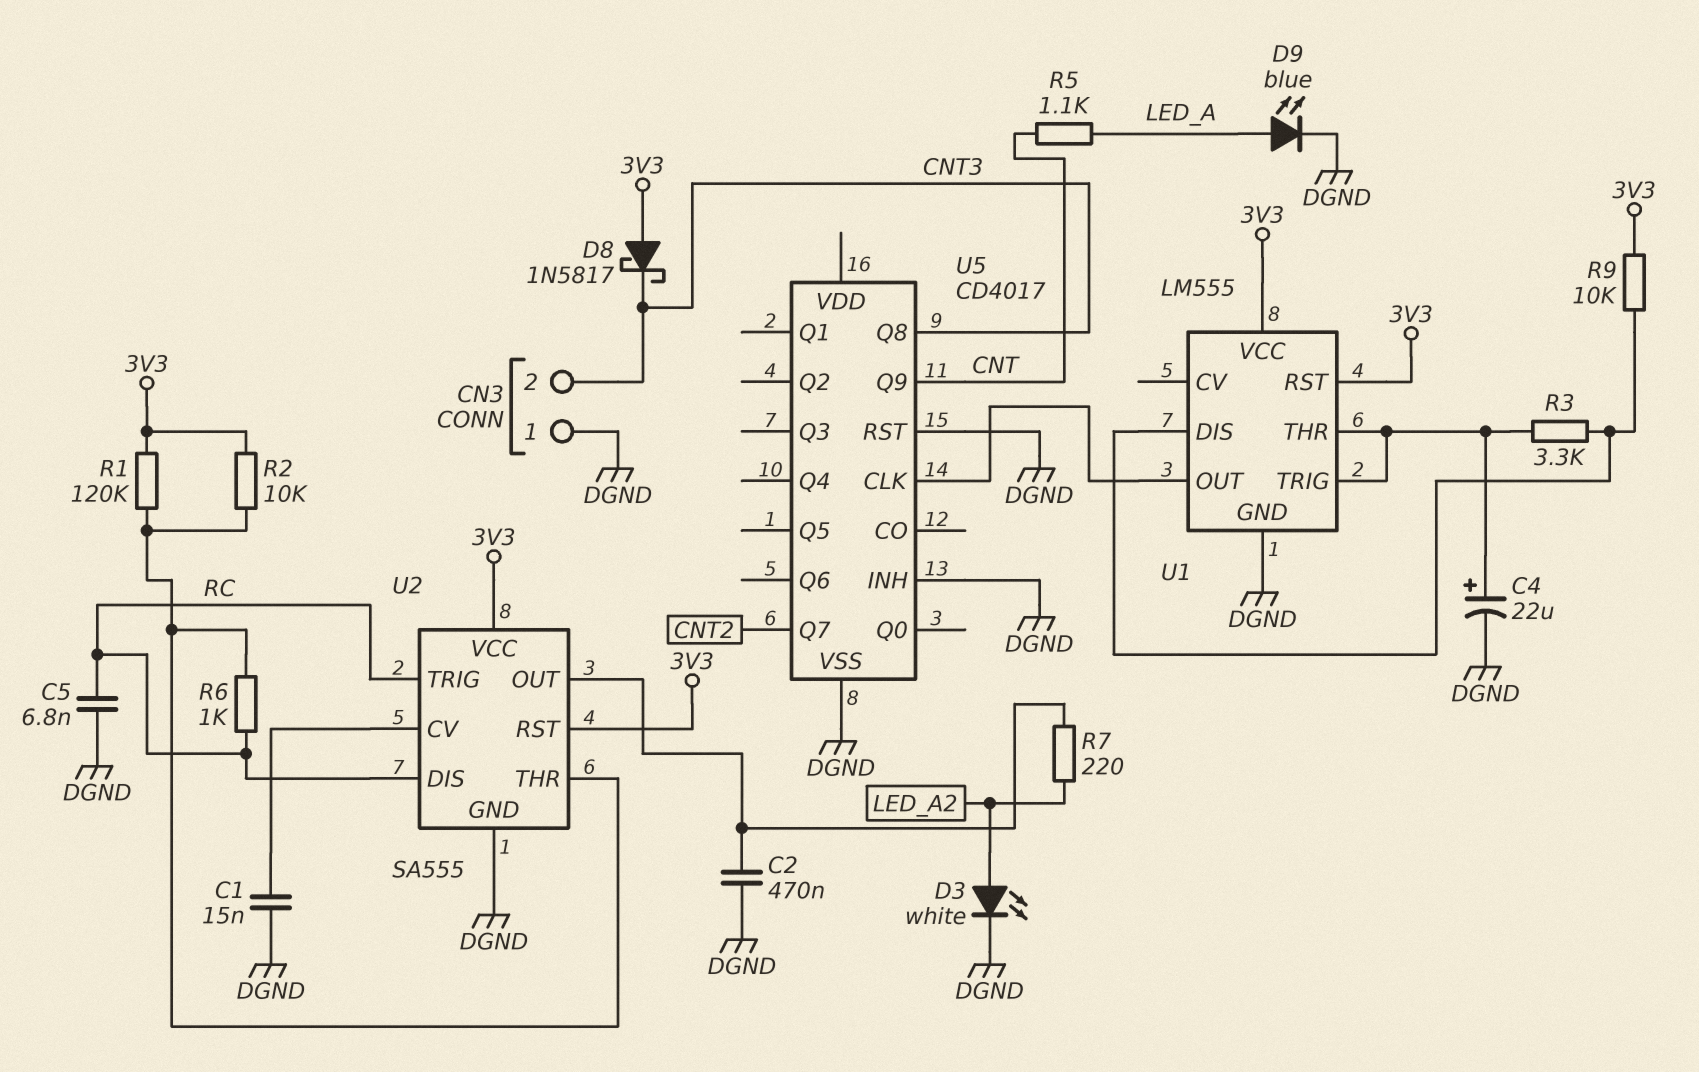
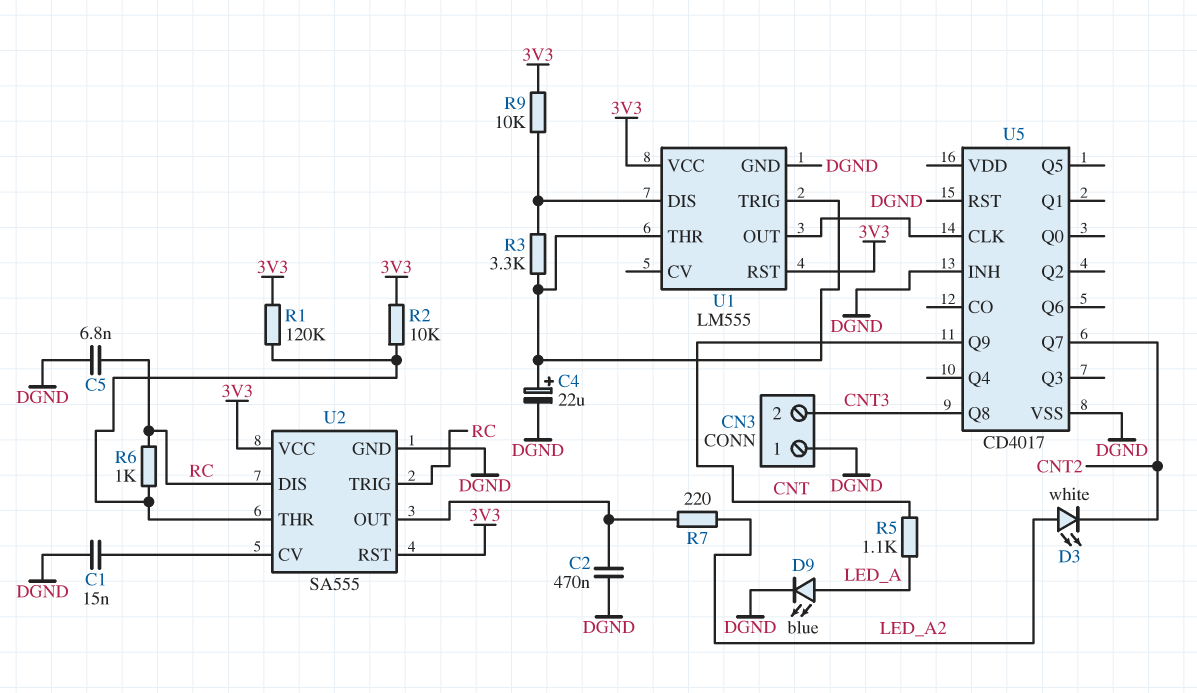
D3: LED white (A LED_A2, K DGND) -> LED white (A LED_A2, K CNT2)
D8: schottky 1N5817 (A 3V3, K CNT3) -> none

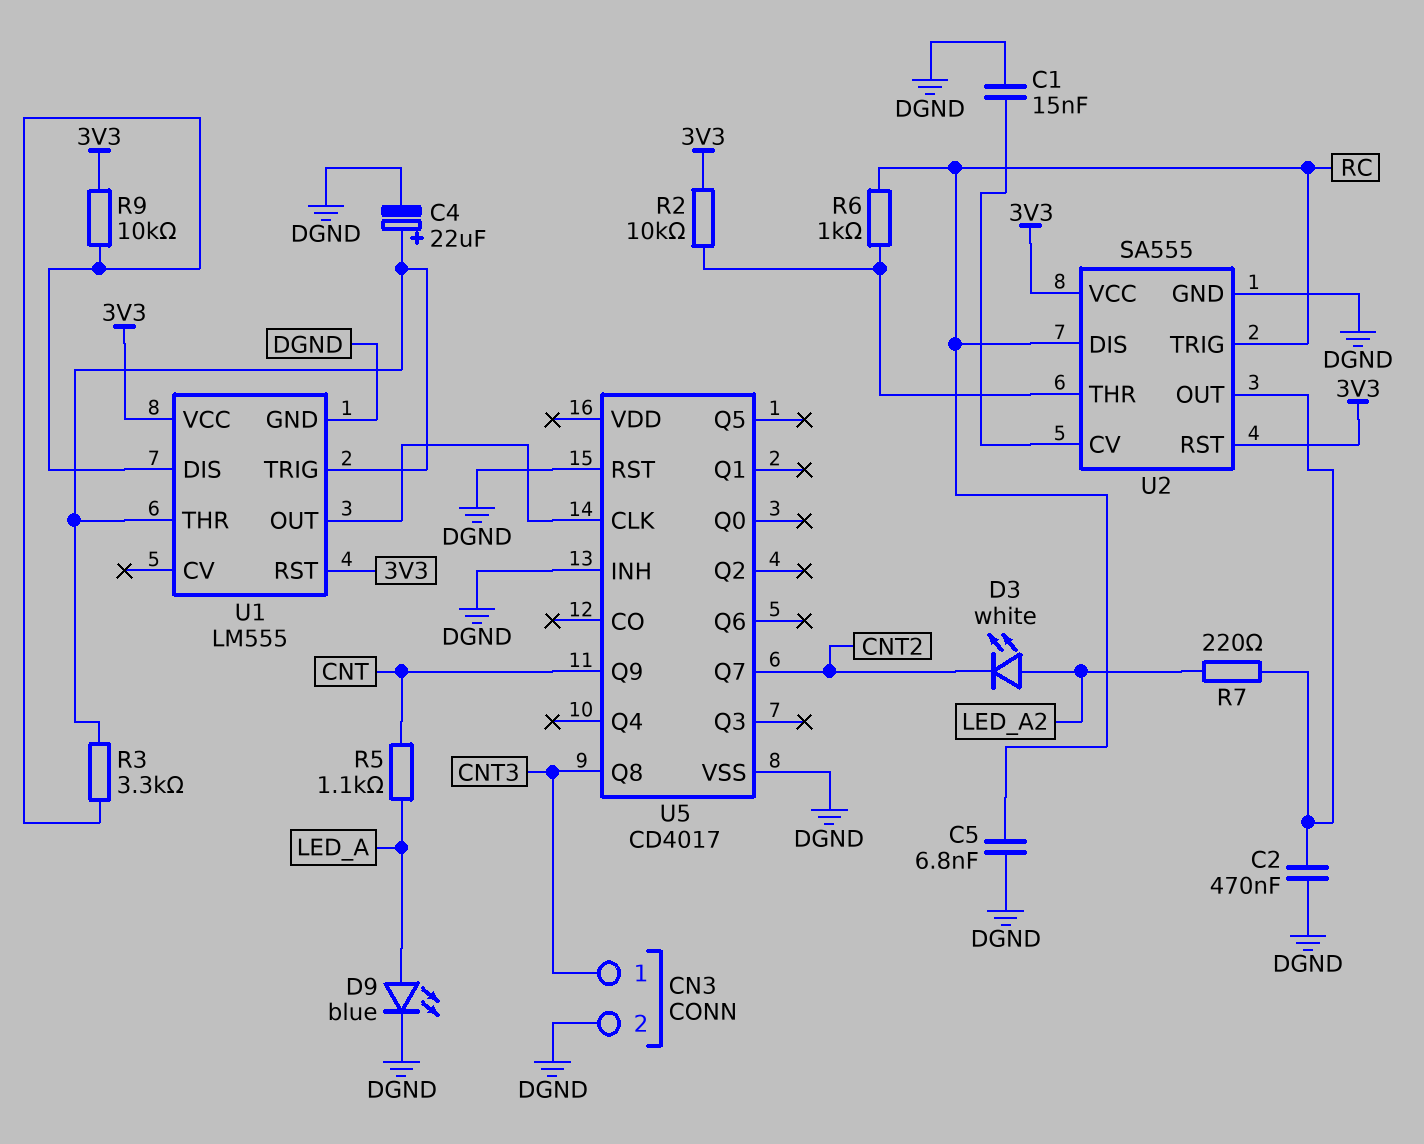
CN3 pin 1: DGND -> CNT3
CN3 pin 2: CNT3 -> DGND
R1: 120k (3V3, U2/THR) -> none

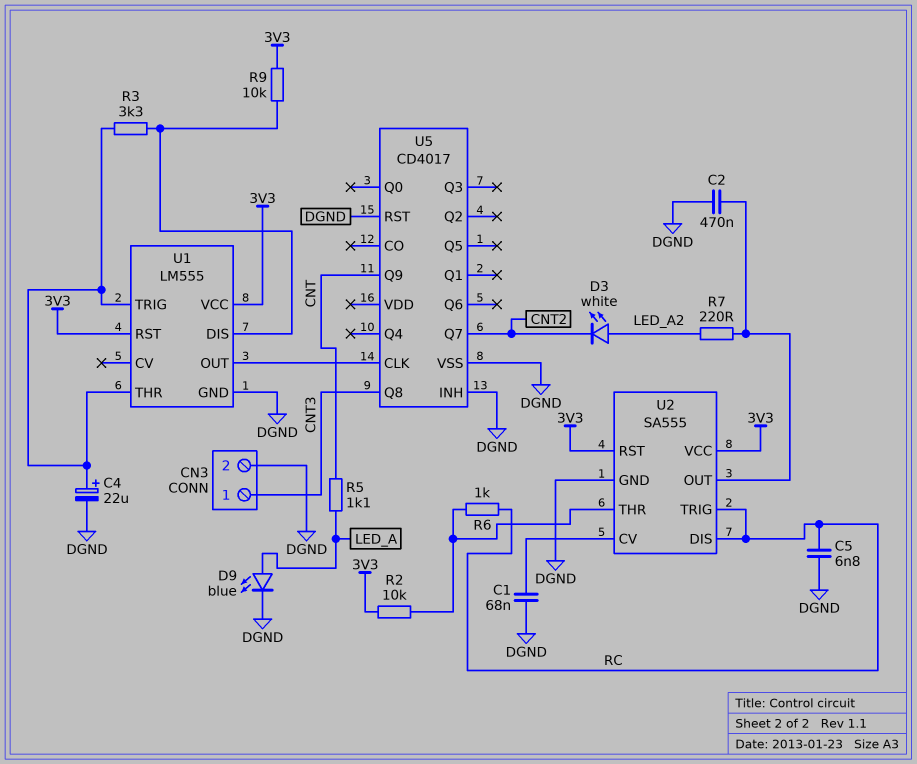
C1: 15nF (DGND, U2/CV) -> 68nF (DGND, U2/CV)

